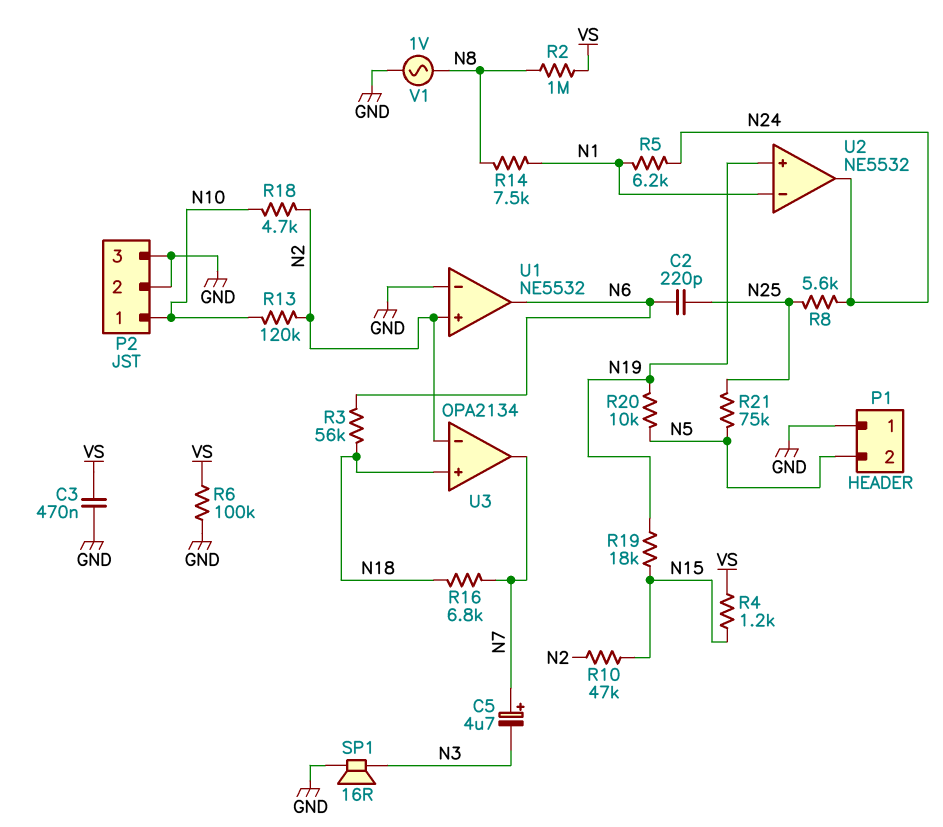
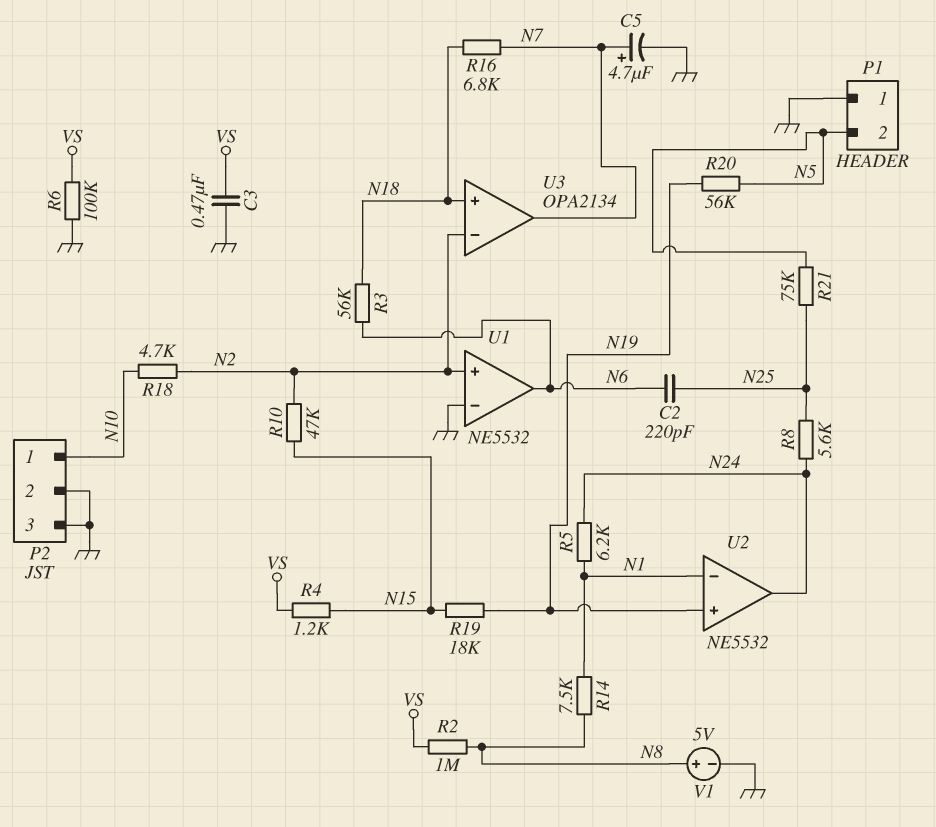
C5: 4.7uF (plus N7, minus N3) -> 4.7uF (plus N7, minus GND)
R13: 120k (N2, N10) -> none
R20: 10k (N5, N19) -> 56k (N5, N19)
SP1: speaker 16R (GND, N3) -> none
V1: AC 1V (GND, N8) -> 5V (plus N8, minus GND)

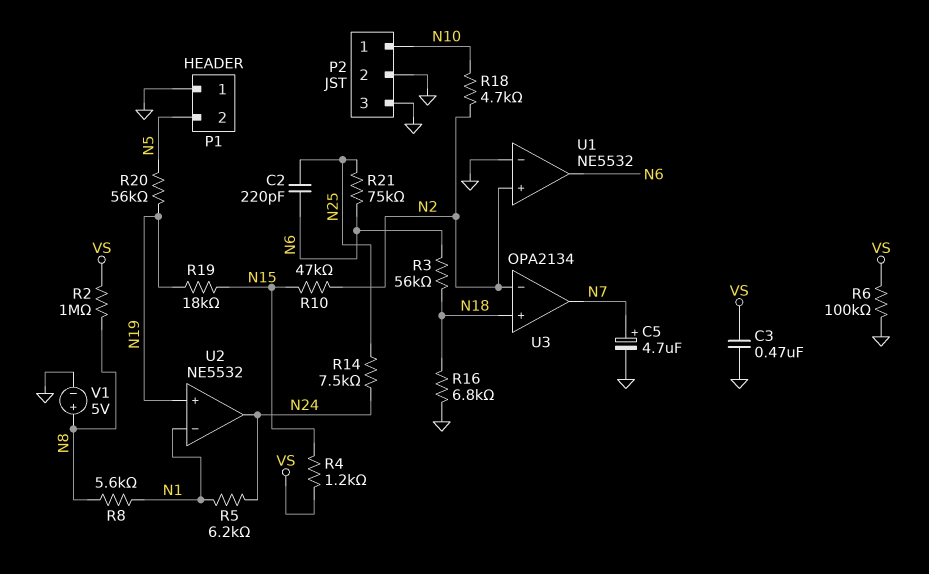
R8: 5.6k (N24, N25) -> 5.6k (N1, N8)
R14: 7.5k (N1, N8) -> 7.5k (N24, N25)
R16: 6.8k (N7, N18) -> 6.8k (GND, N18)
R21: 75k (N5, N25) -> 75k (N6, N25)

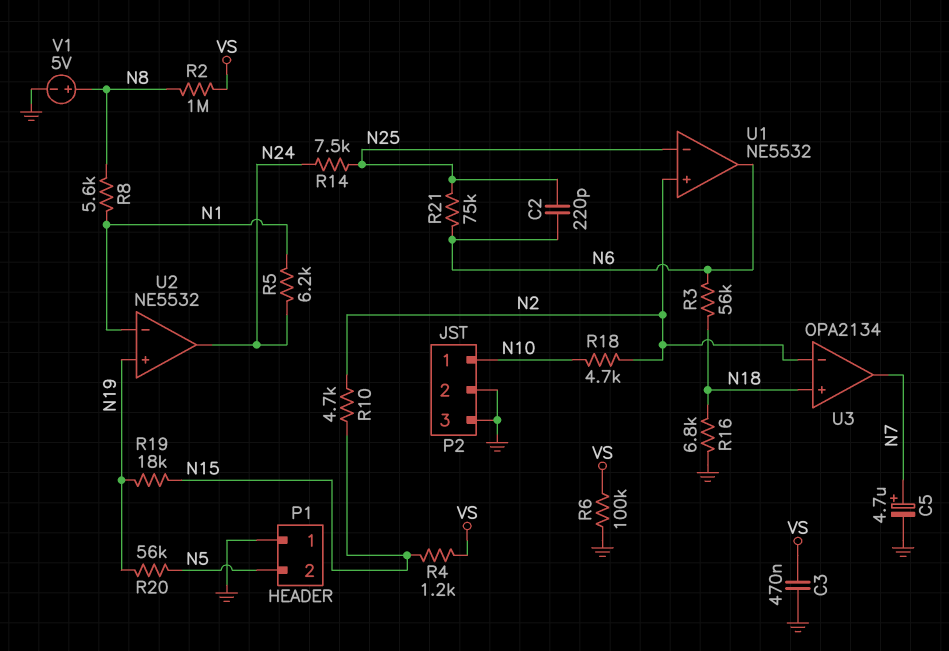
R10: 47k (N2, N15) -> 4.7k (N2, N15)
U1 pin in-: GND -> N25

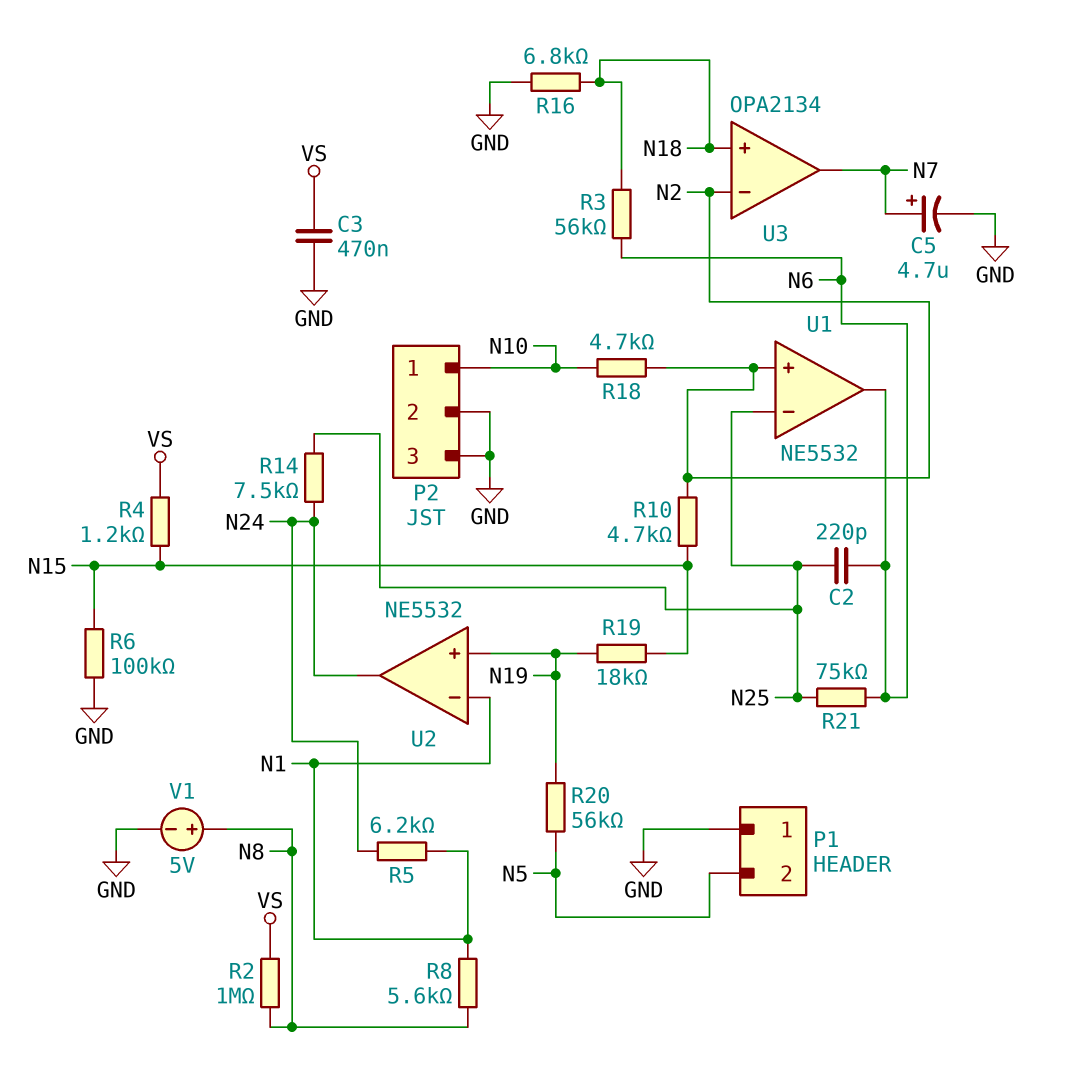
R6: 100k (GND, VS) -> 100k (GND, N15)

